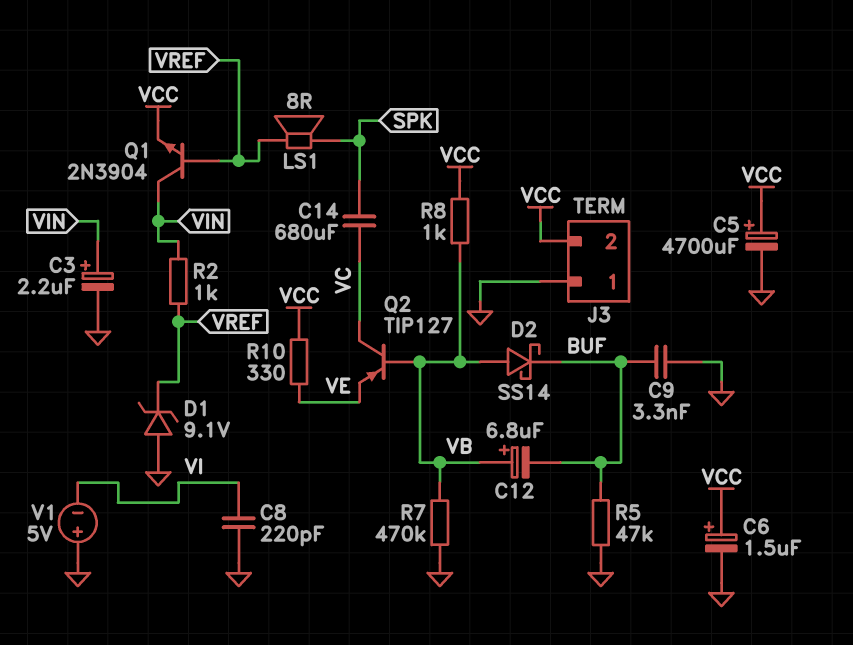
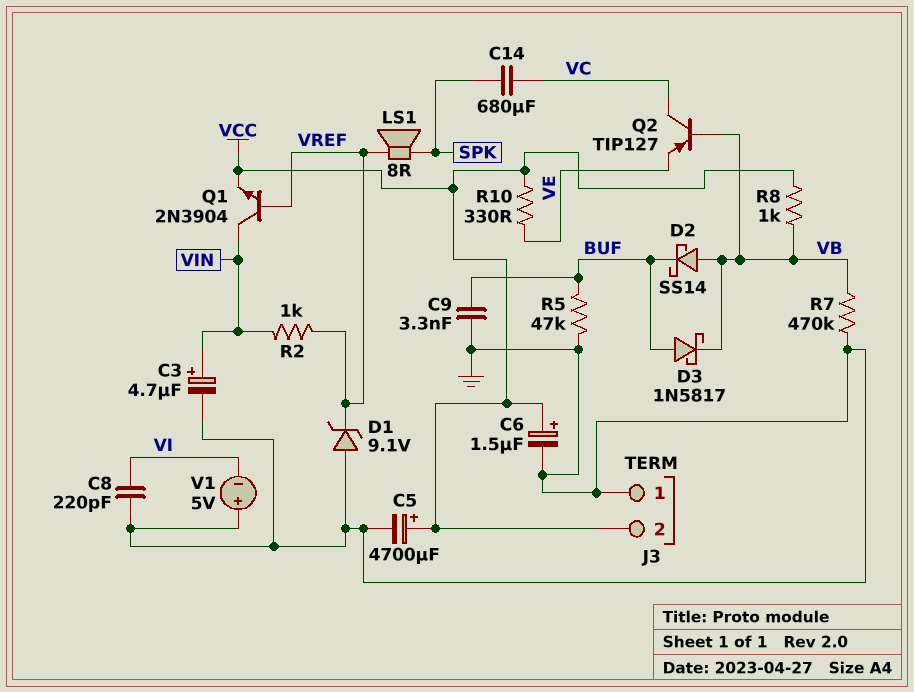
C3: 2.2uF (plus VIN, minus GND) -> 4.7uF (plus VIN, minus GND)
C12: 6.8uF (plus VB, minus BUF) -> none
D3: none -> schottky 1N5817 (A BUF, K VB)

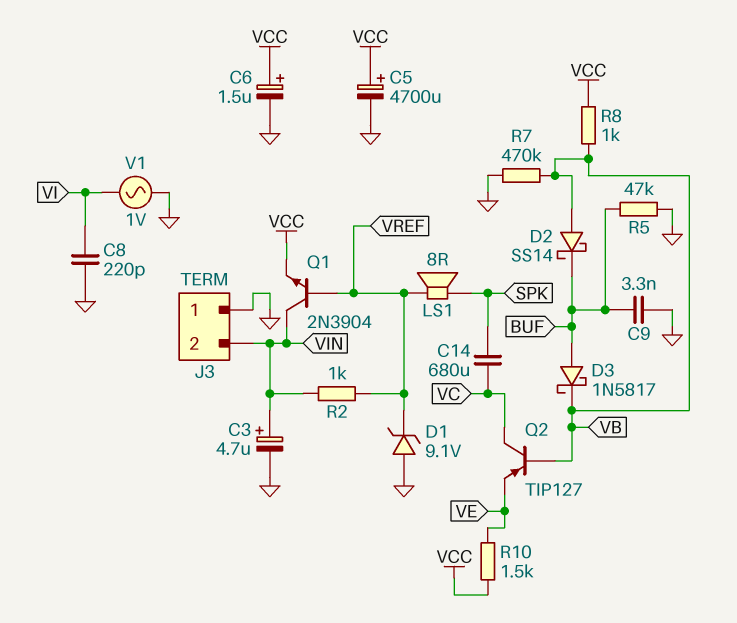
J3 pin 2: VCC -> VIN
R10: 330 (VCC, VE) -> 1.5k (VCC, VE)
V1: 5V (plus GND, minus VI) -> AC 1V (GND, VI)

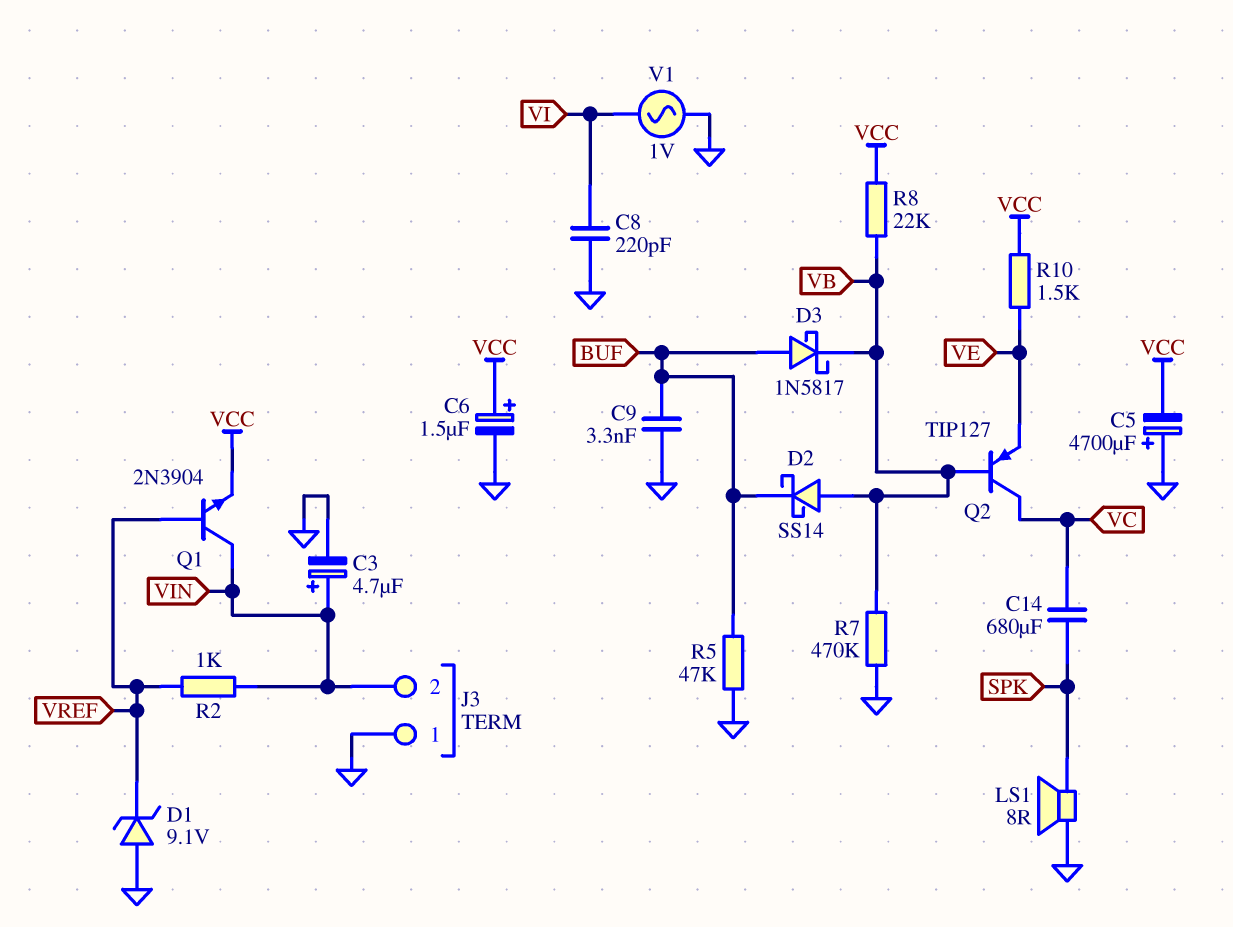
C5: 4700uF (plus VCC, minus GND) -> 4700uF (plus GND, minus VCC)
LS1: speaker 8R (SPK, VREF) -> speaker 8R (GND, SPK)
R8: 1k (VB, VCC) -> 22k (VB, VCC)

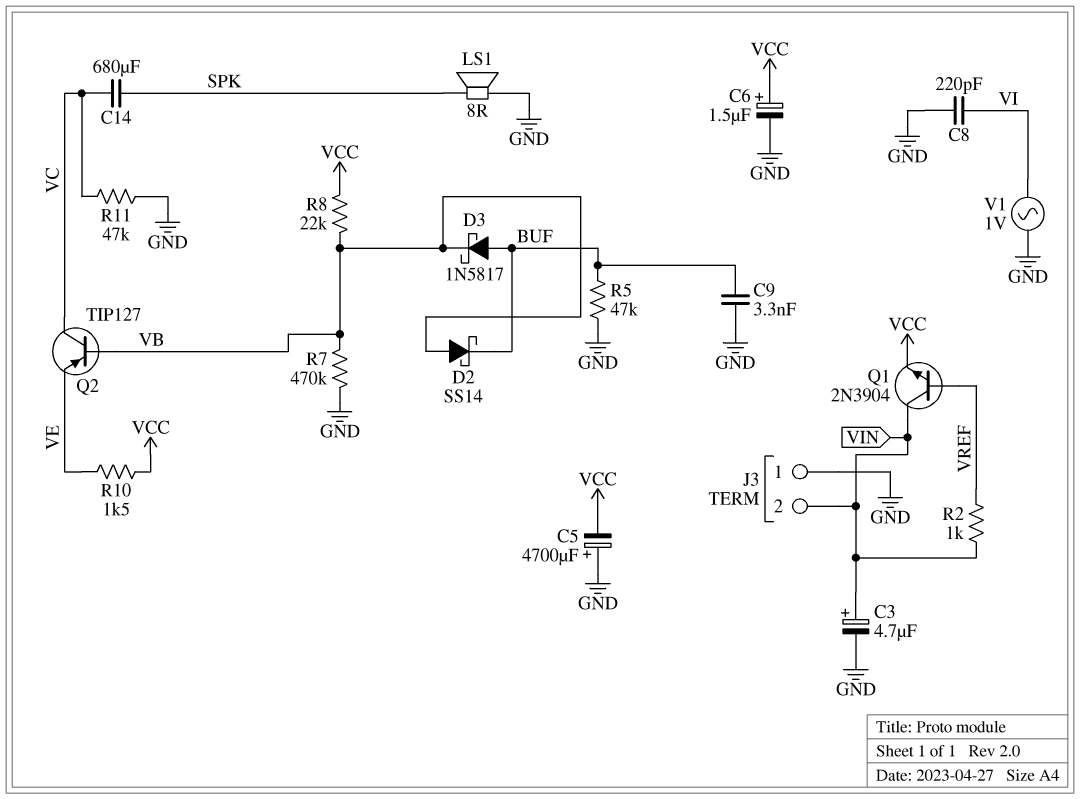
D1: zener 9.1V (A GND, K VREF) -> none
R11: none -> 47k (GND, VC)

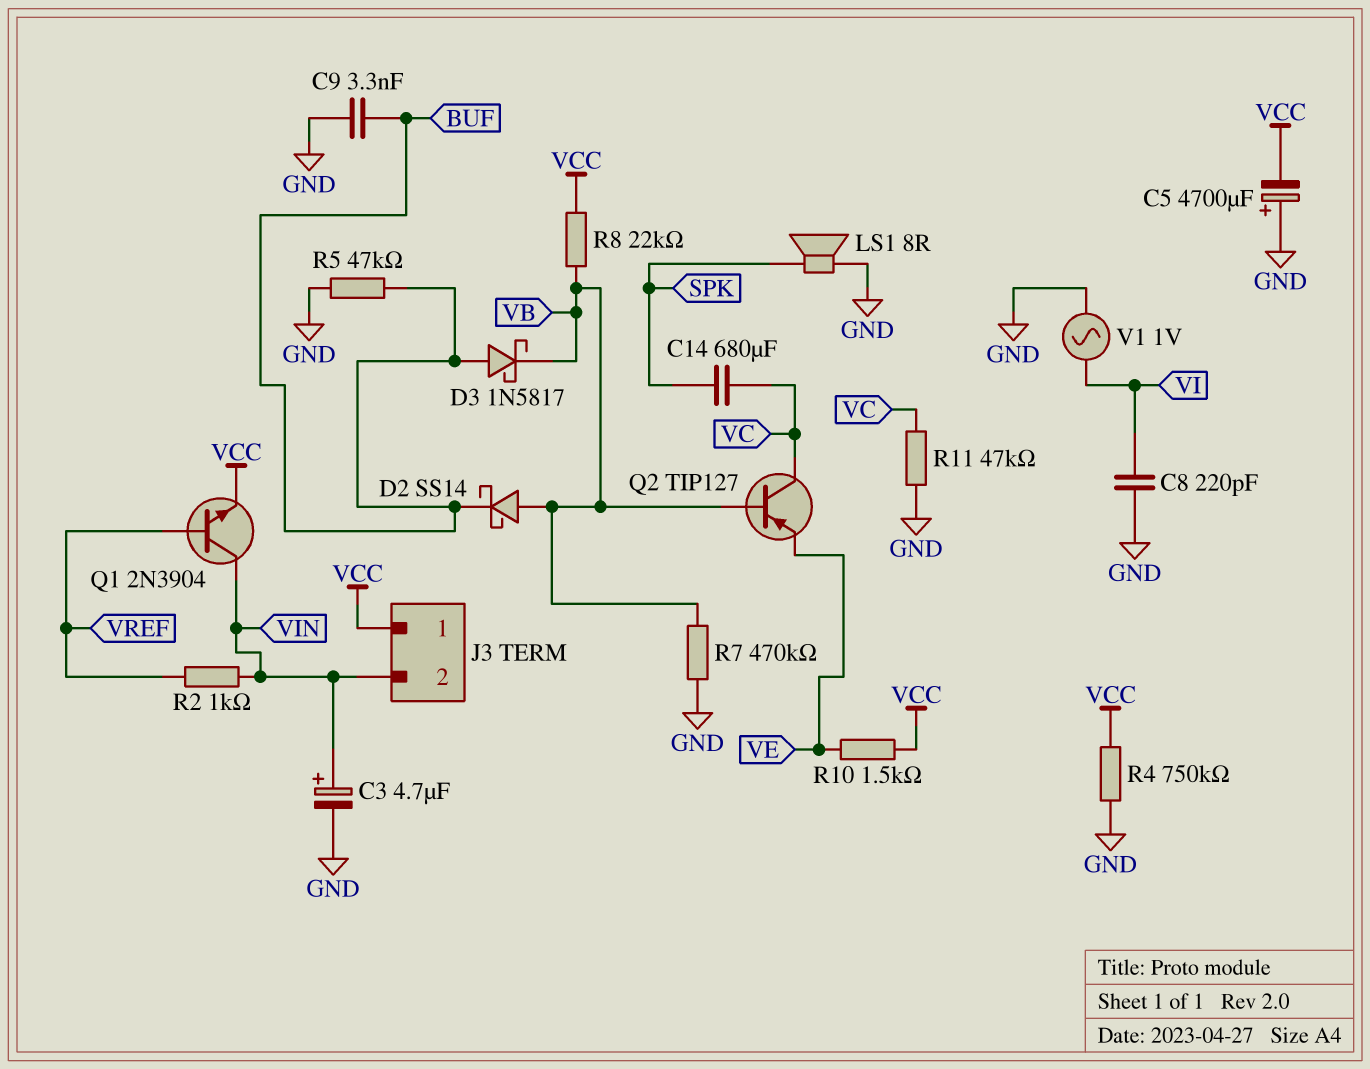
C6: 1.5uF (plus VCC, minus GND) -> none
J3 pin 1: GND -> VCC
R4: none -> 750k (GND, VCC)

